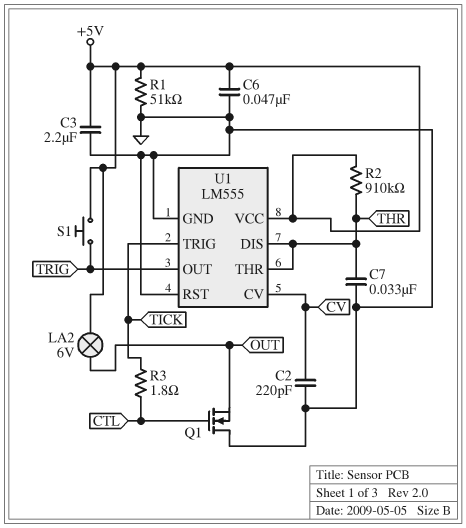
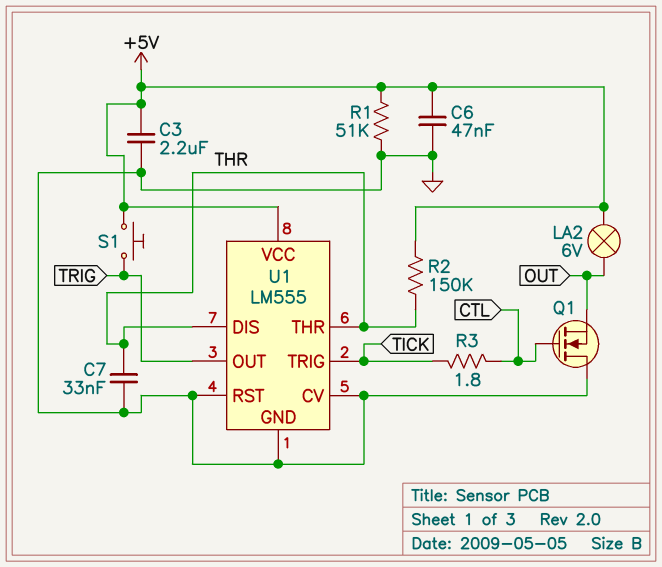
C2: 220pF (CV, GND) -> none
R2: 910k (+5V, THR) -> 150k (+5V, THR)
U1 pin CV: CV -> GND

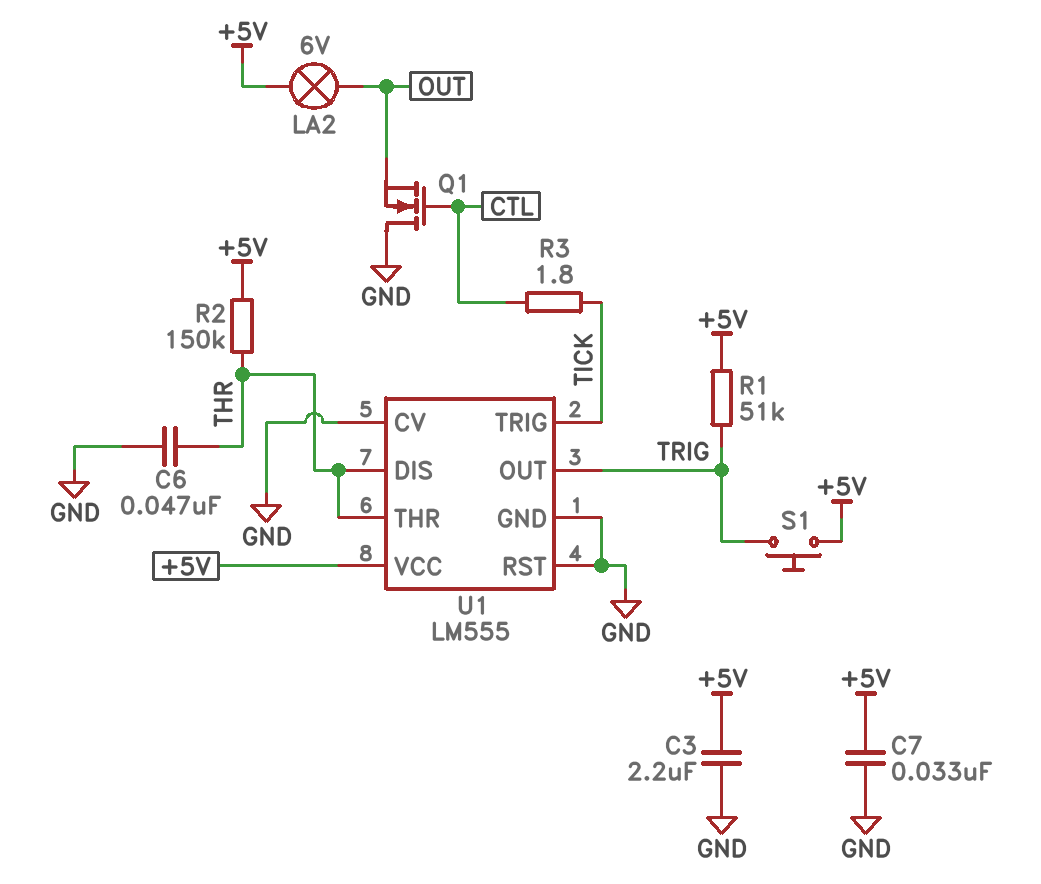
C6: 47nF (+5V, GND) -> 47nF (GND, THR)
C7: 33nF (GND, THR) -> 33nF (+5V, GND)
R1: 51k (+5V, GND) -> 51k (+5V, TRIG)

